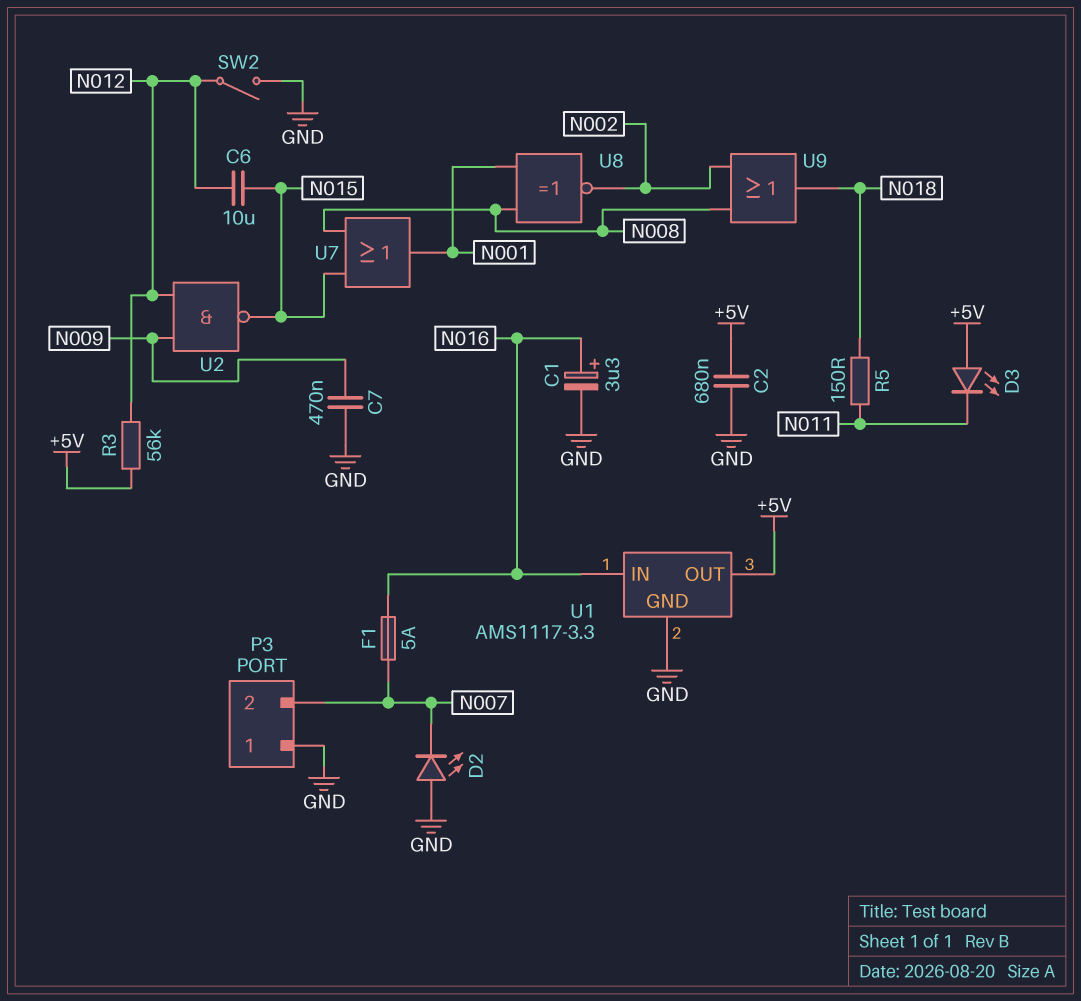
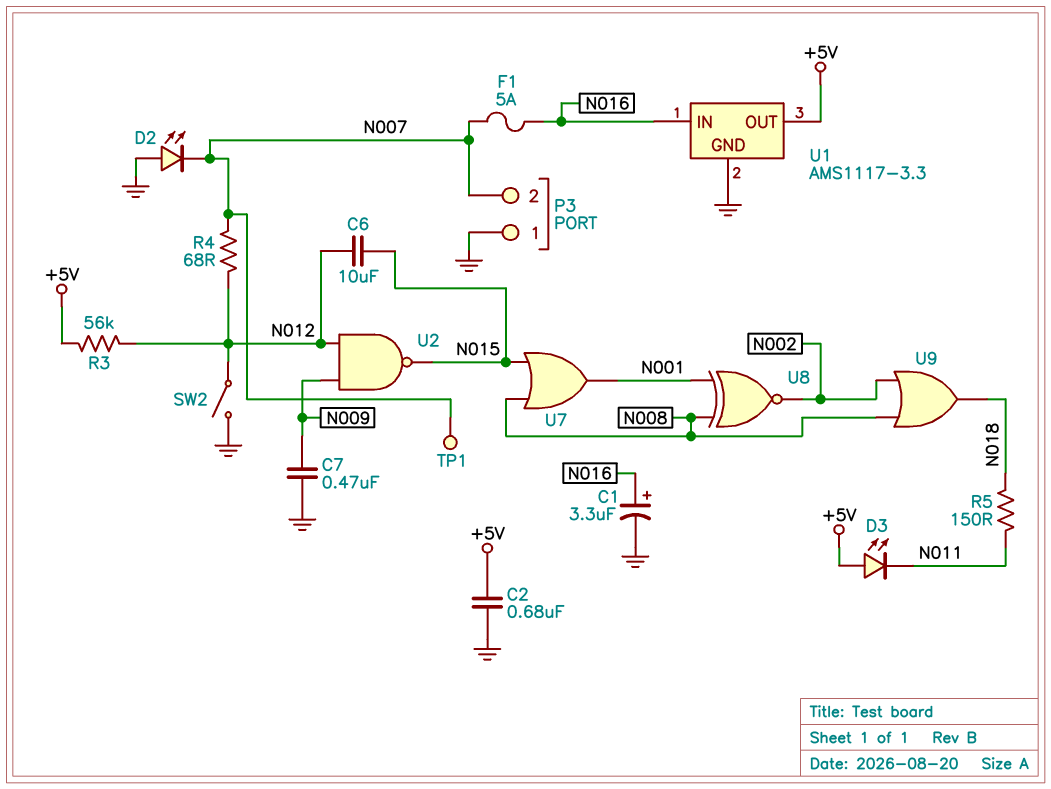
R4: none -> 68 (N007, N012)
TP1: none -> test point (N007)

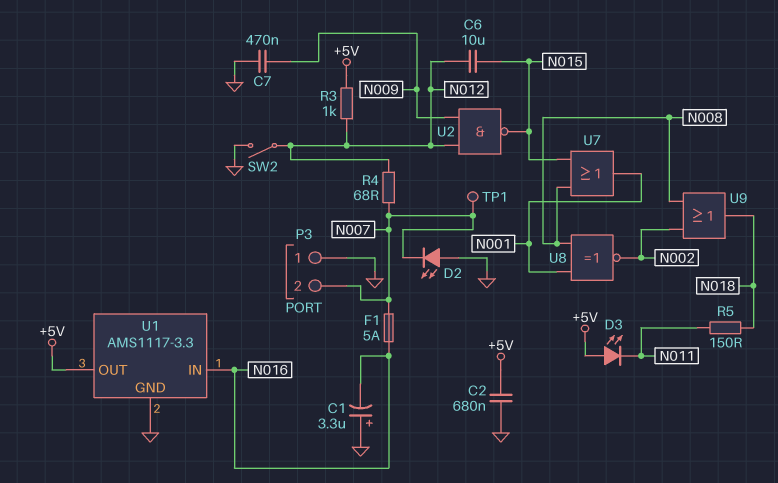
C1: 3.3uF (plus N016, minus GND) -> 3.3uF (plus GND, minus N016)
R3: 56k (+5V, N012) -> 1k (+5V, N012)

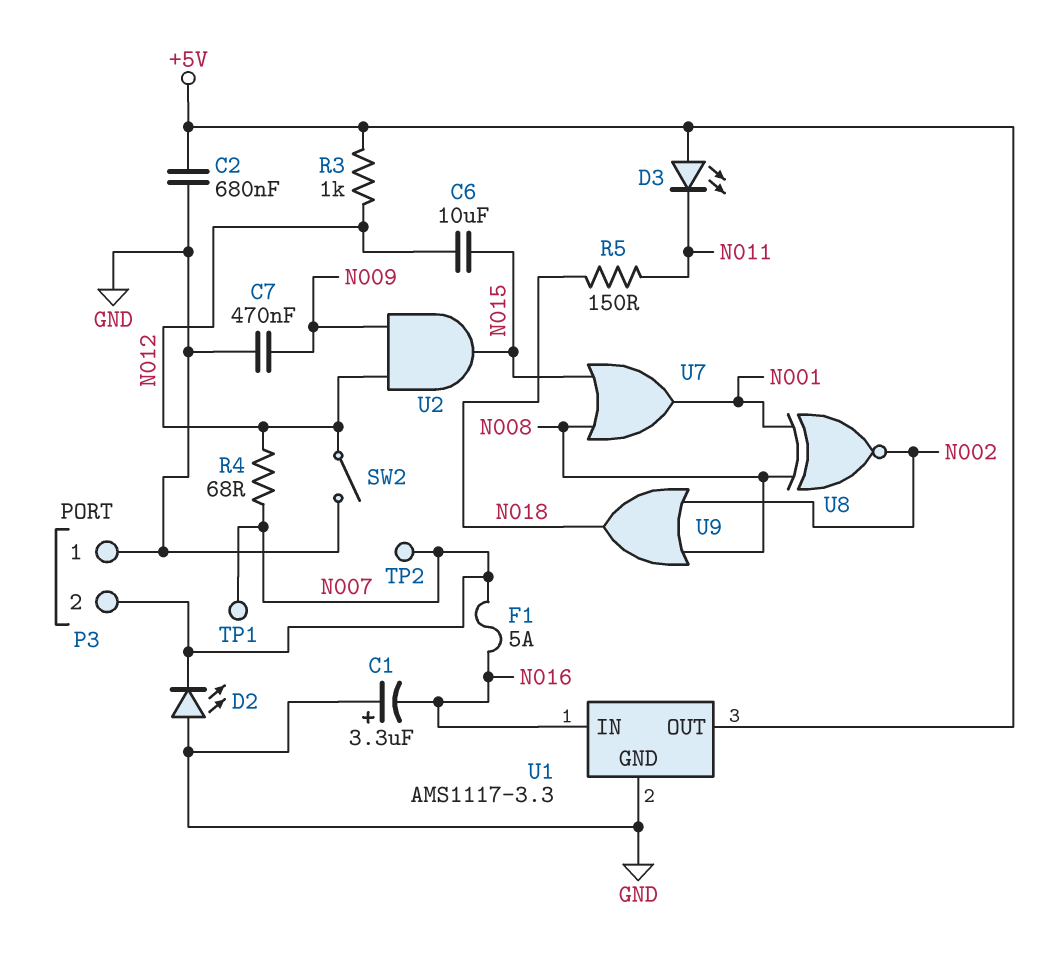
TP2: none -> test point (N007)
U2: NAND (in N009, in N012, out N015) -> AND (in N009, in N012, out N015)

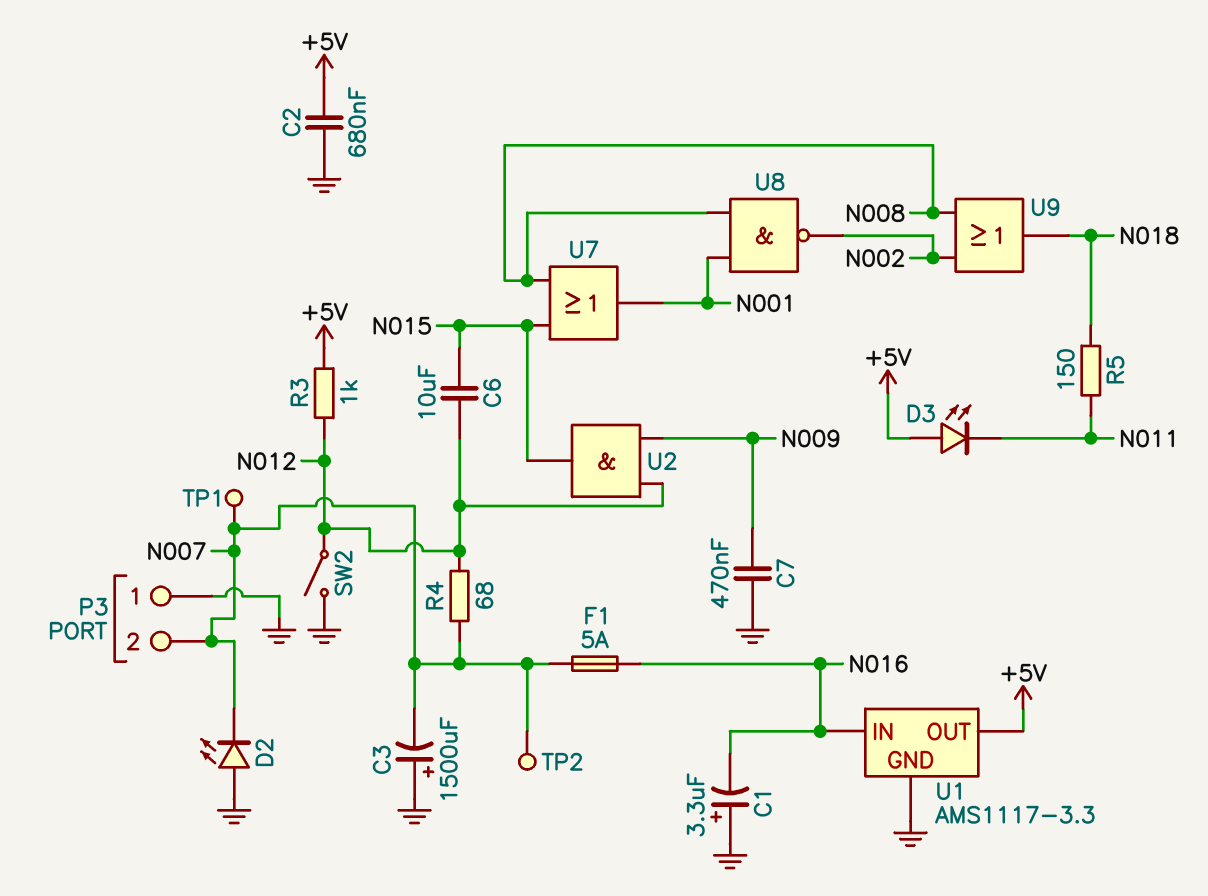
C3: none -> 1500uF (plus GND, minus N007)
U8: XNOR (in N001, in N008, out N002) -> NAND (in N001, in N008, out N002)

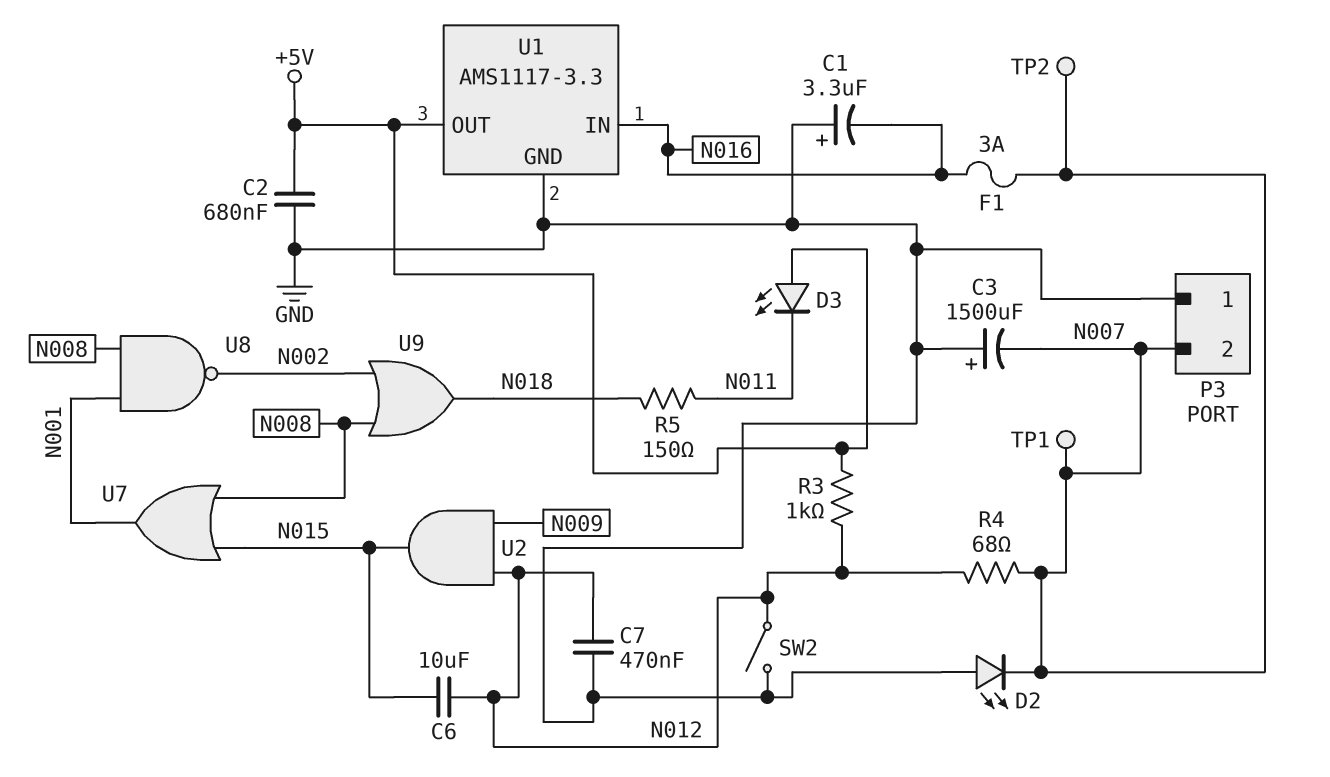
C7: 470nF (GND, N009) -> 470nF (GND, N012)
F1: 5A (N007, N016) -> 3A (N007, N016)

